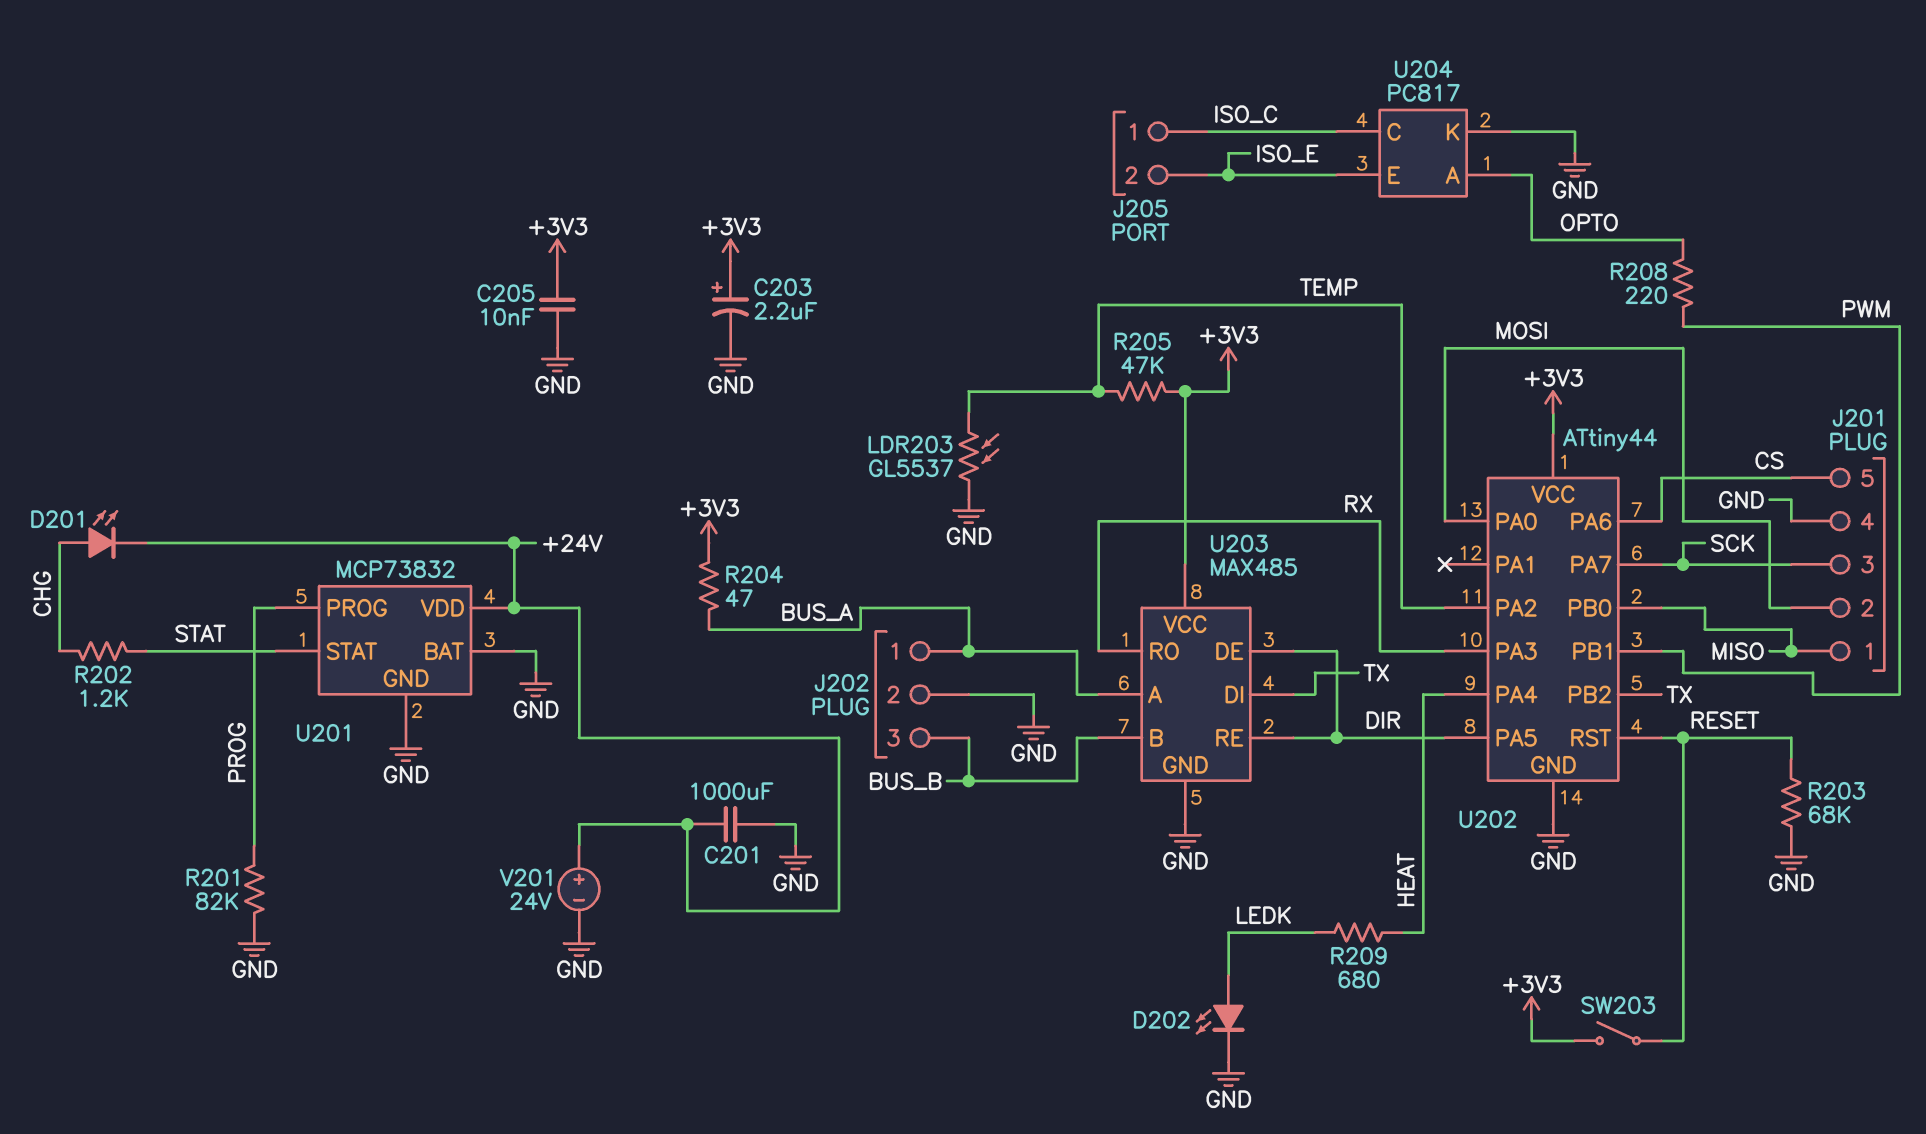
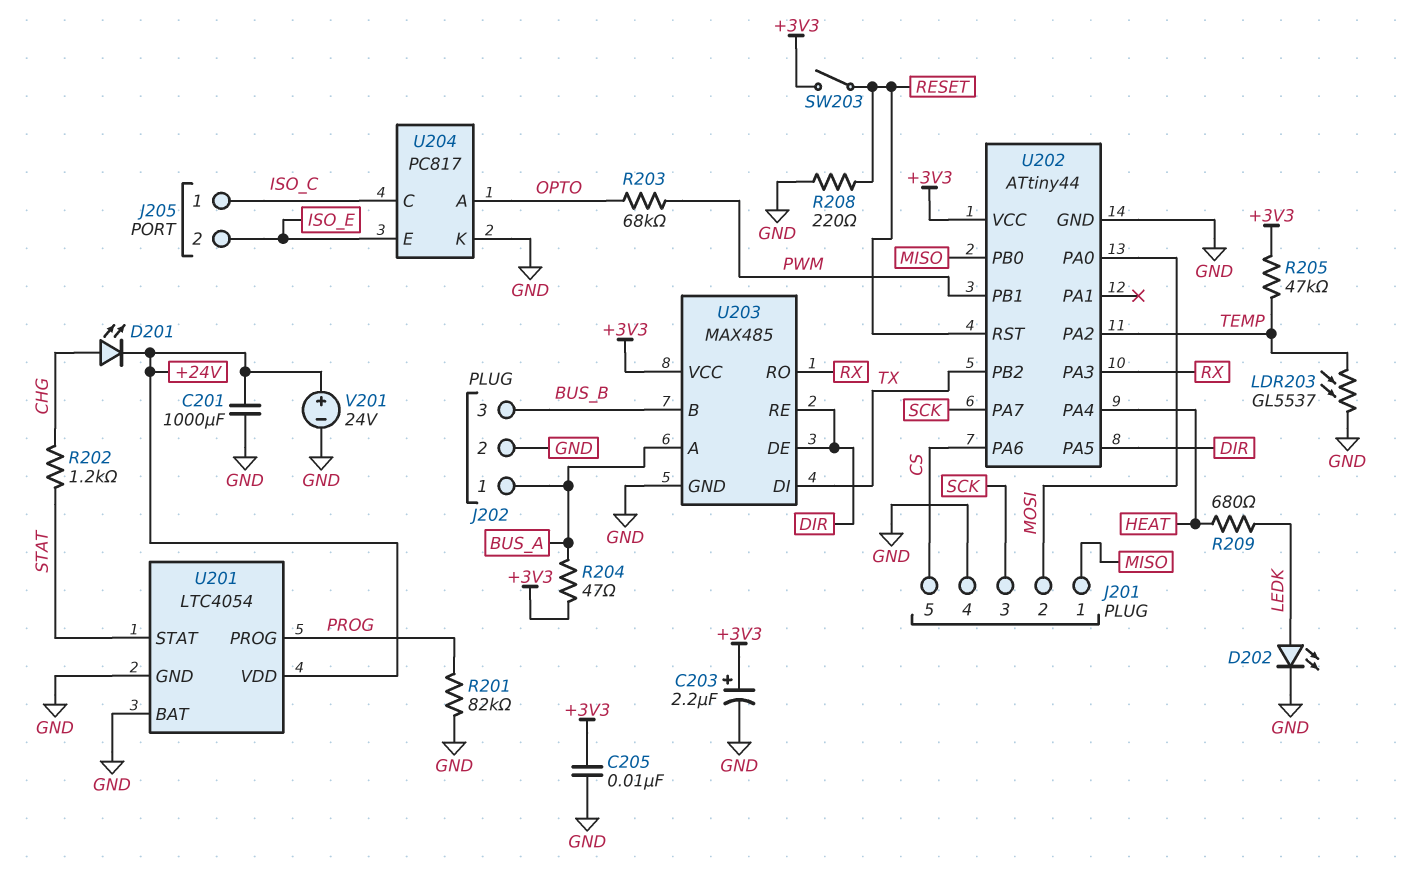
R203: 68k (GND, RESET) -> 68k (OPTO, PWM)
R208: 220 (OPTO, PWM) -> 220 (GND, RESET)
U201: MCP73832 -> LTC4054

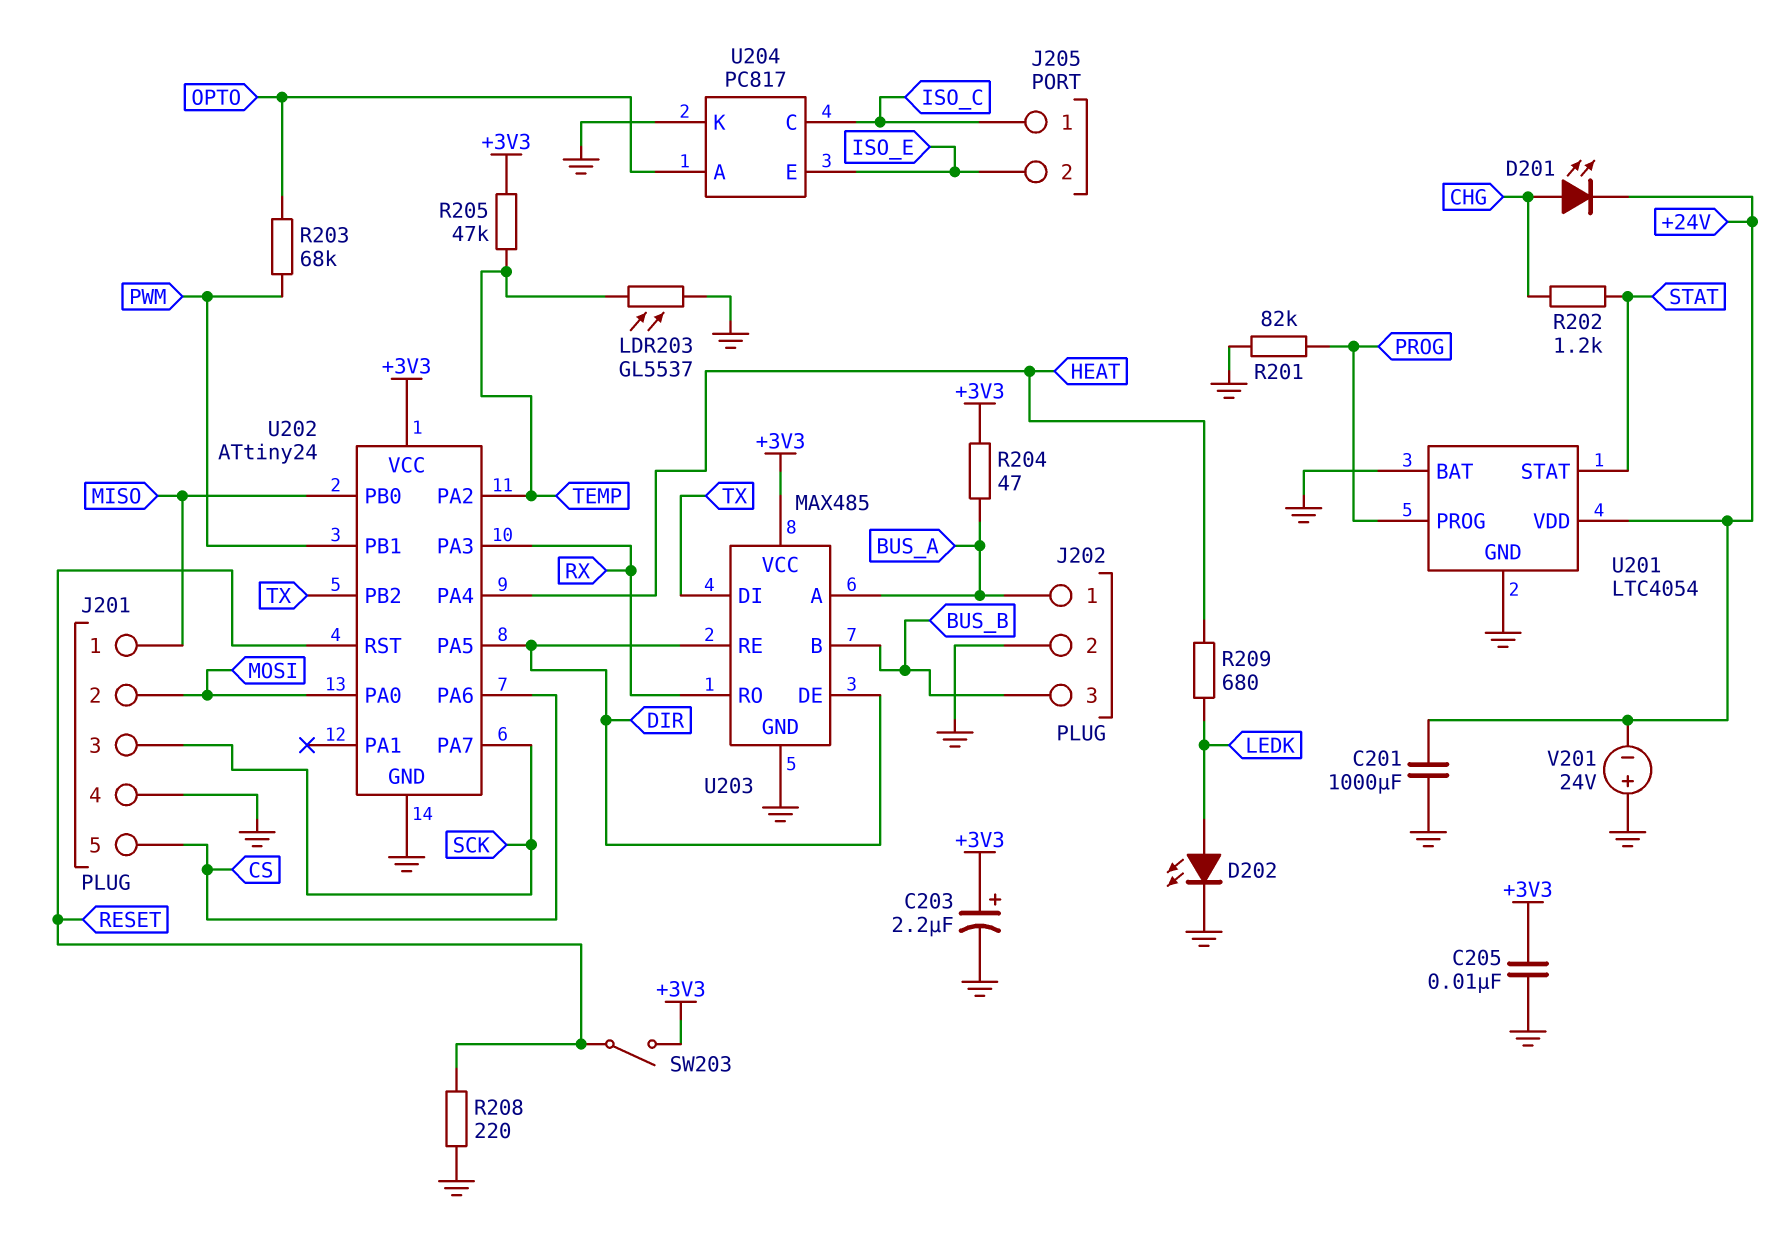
U202: ATtiny44 -> ATtiny24
V201: 24V (plus +24V, minus GND) -> 24V (plus GND, minus +24V)

